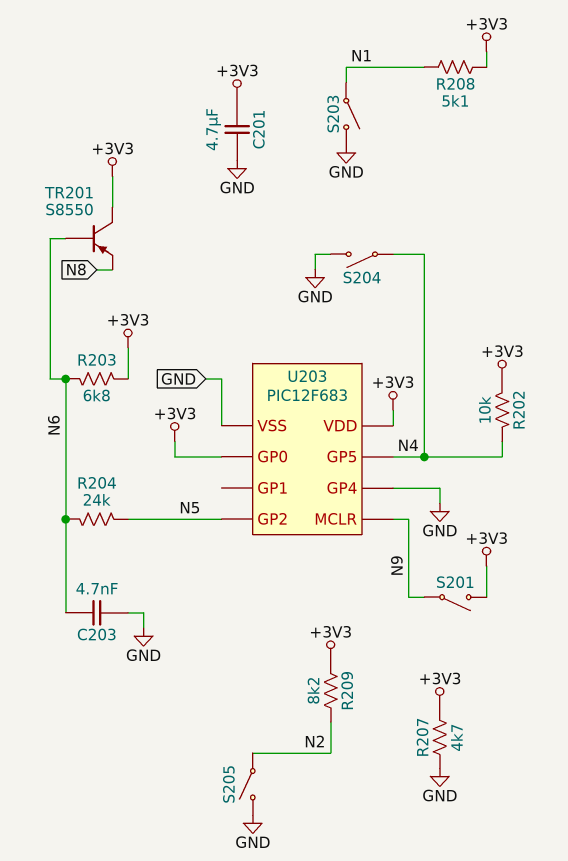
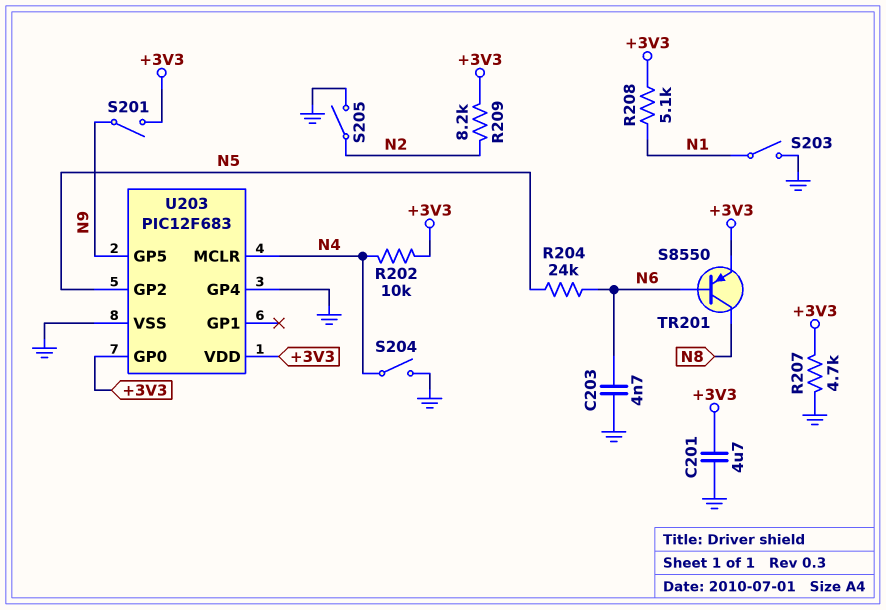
R203: 6.8k (+3V3, N6) -> none
TR201: PNP S8550 (B N6, C +3V3, E N8) -> PNP S8550 (B N6, C N8, E +3V3)
U203 pin GP5: N4 -> N9
U203 pin MCLR: N9 -> N4

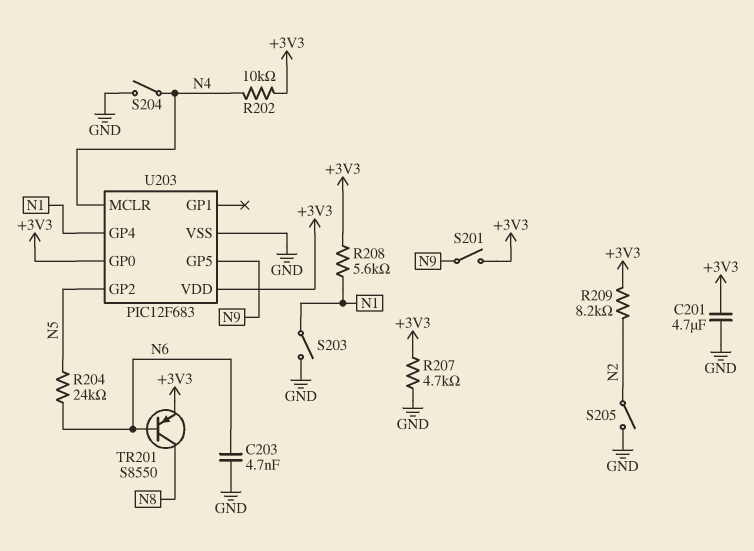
R208: 5.1k (+3V3, N1) -> 5.6k (+3V3, N1)
U203 pin GP4: GND -> N1

